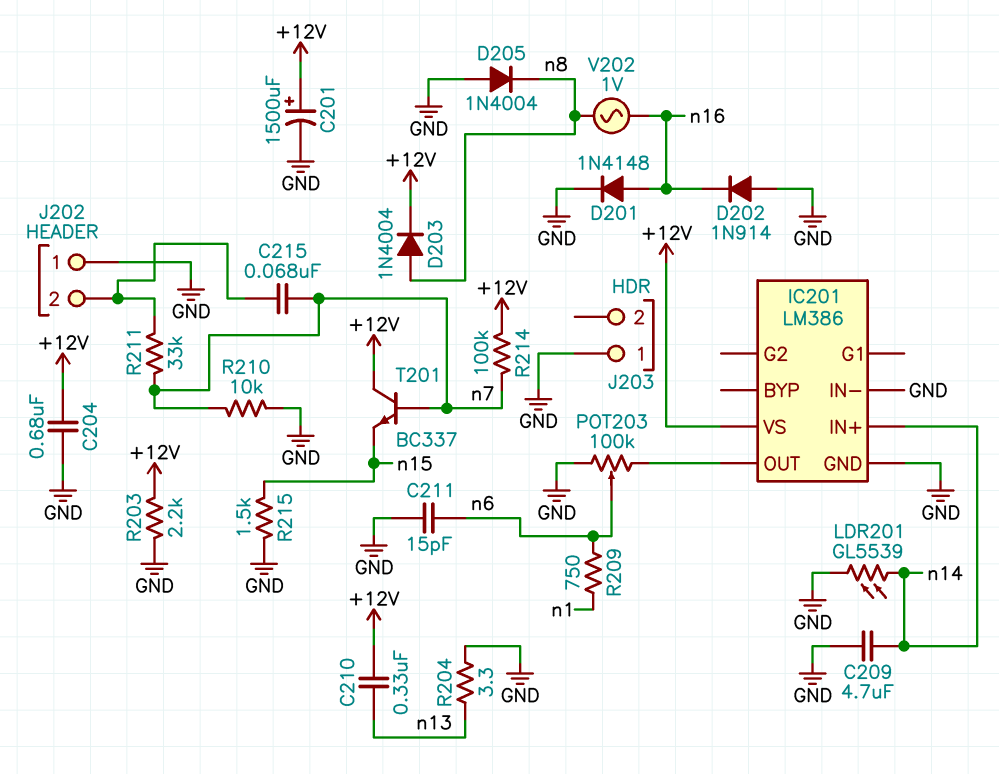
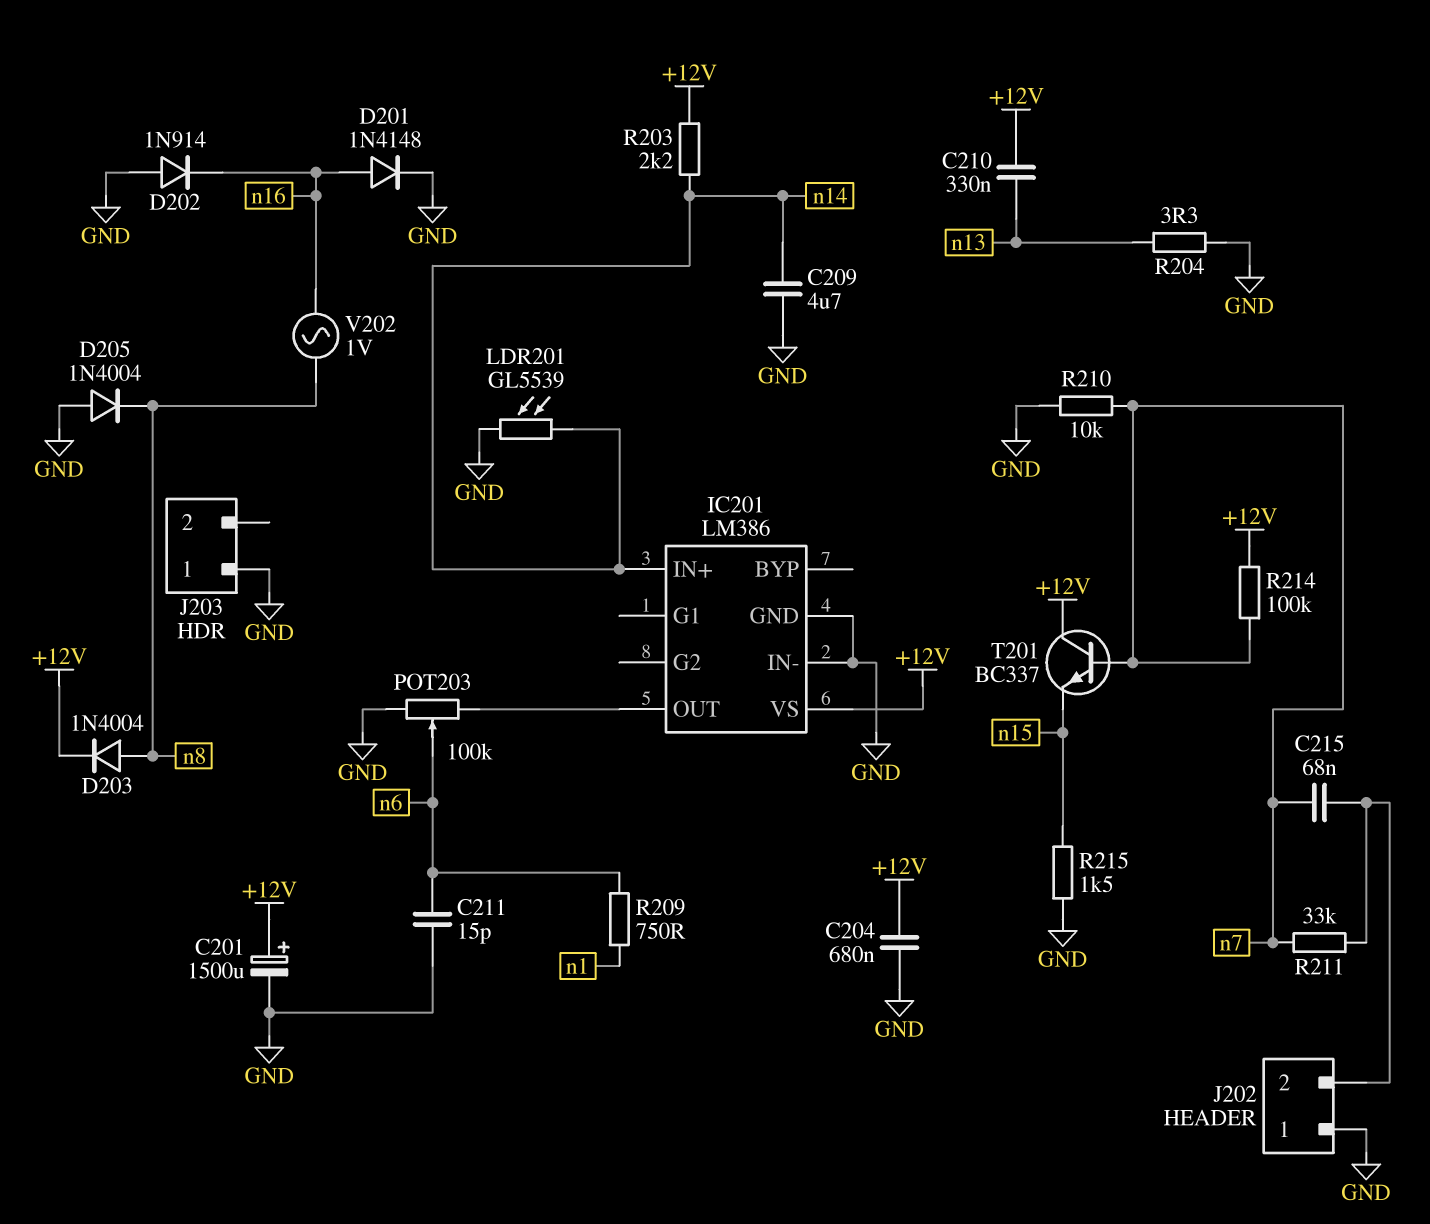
R203: 2.2k (+12V, GND) -> 2.2k (+12V, n14)

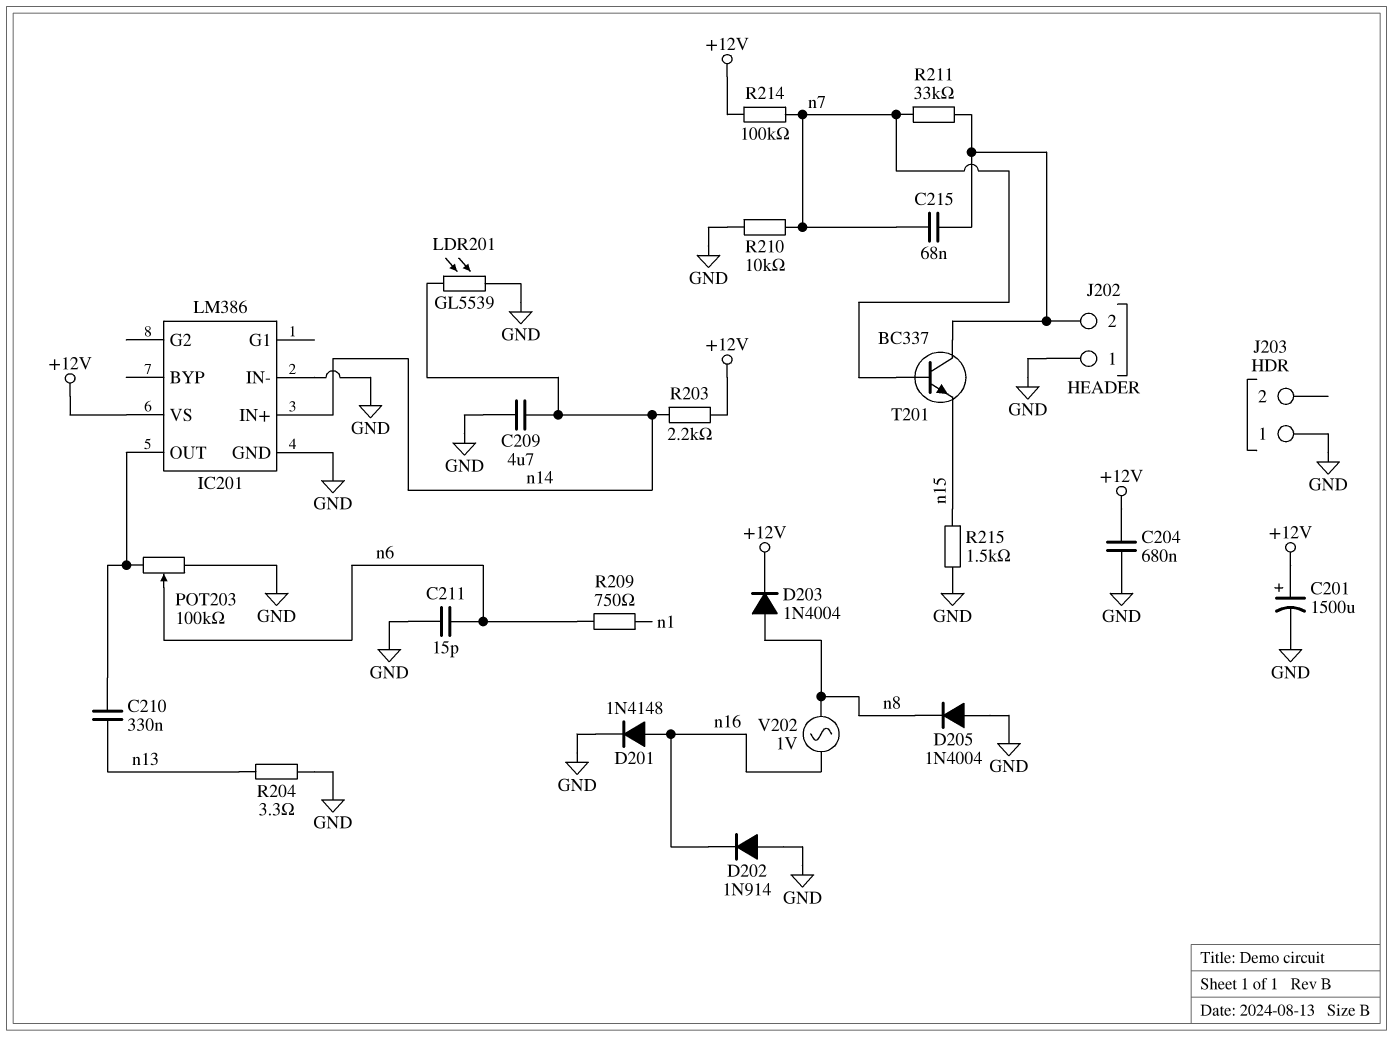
C210: 330nF (+12V, n13) -> 330nF (IC201/OUT, n13)
T201: NPN BC337 (B n7, C +12V, E n15) -> NPN BC337 (B n7, C J202/2, E n15)

